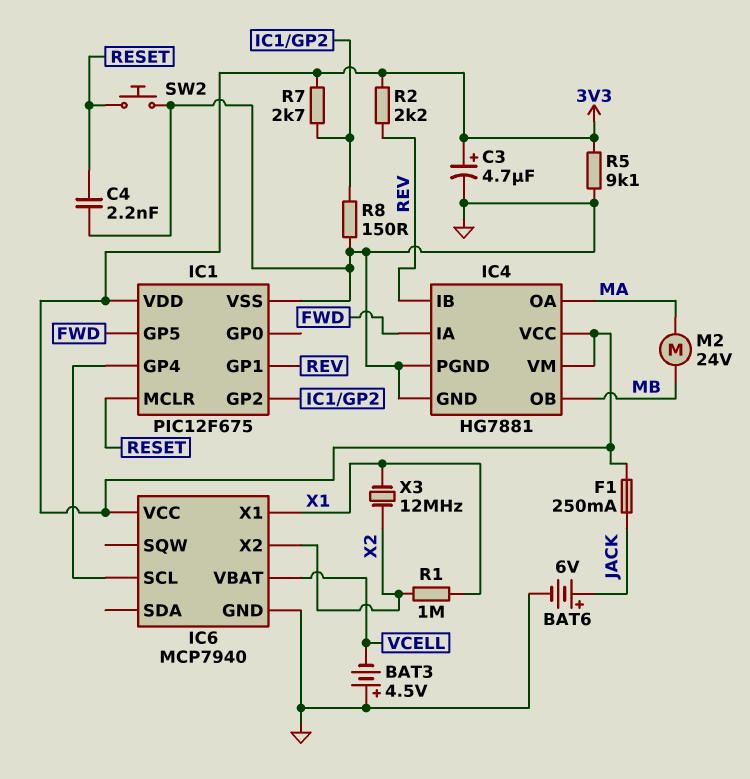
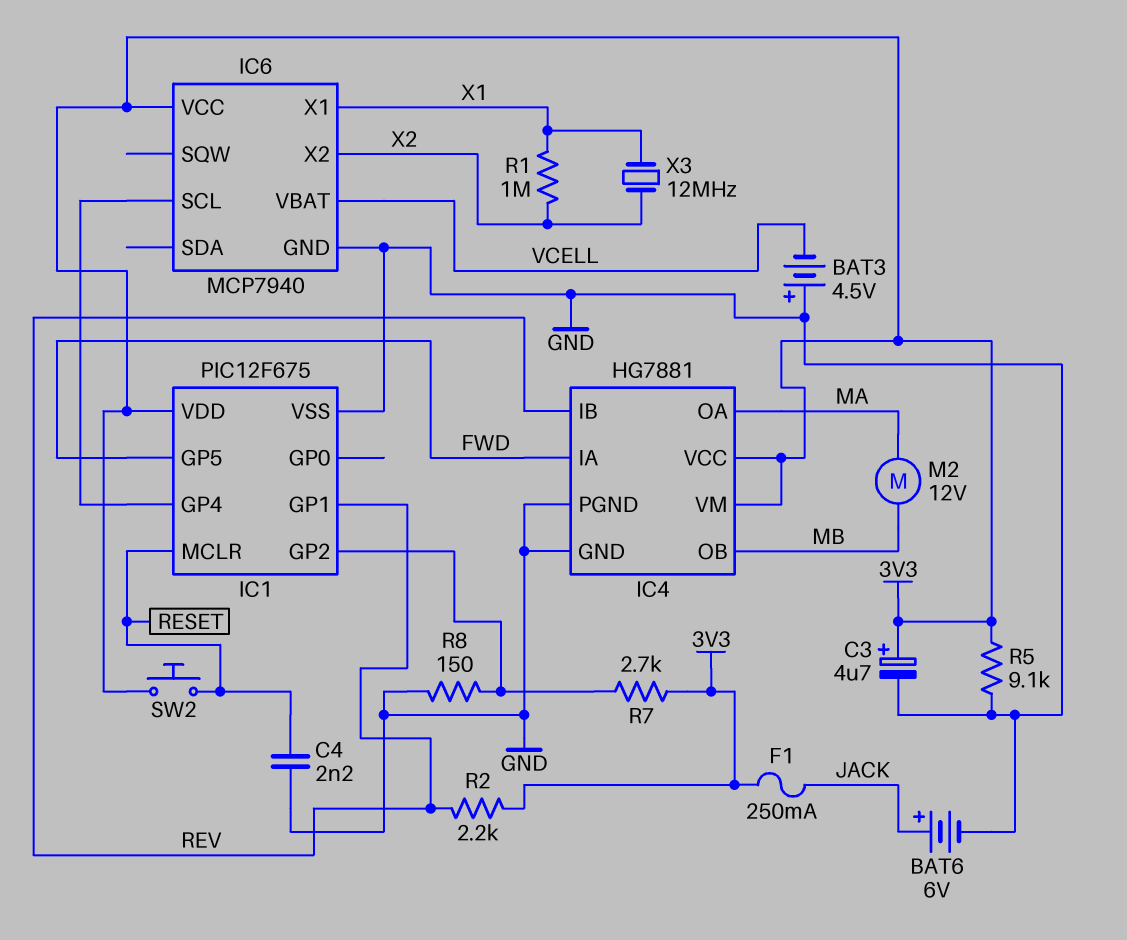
M2: motor 24V (MA, MB) -> motor 12V (MA, MB)
SW2: button (GND, RESET) -> button (3V3, RESET)

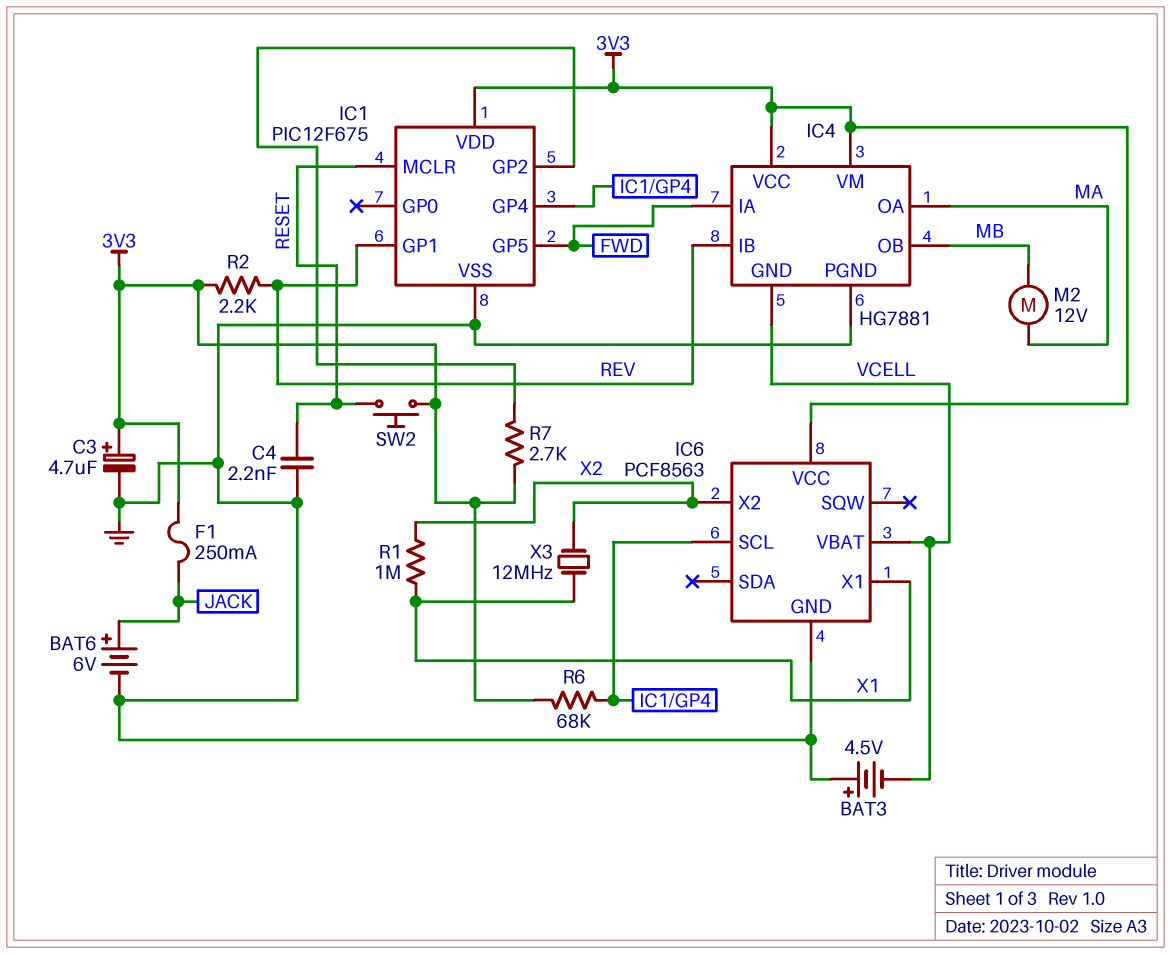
IC4 pin GND: GND -> VCELL
IC6: MCP7940 -> PCF8563
R5: 9.1k (3V3, GND) -> none
R6: none -> 68k (3V3, IC1/GP4)
R8: 150 (GND, IC1/GP2) -> none

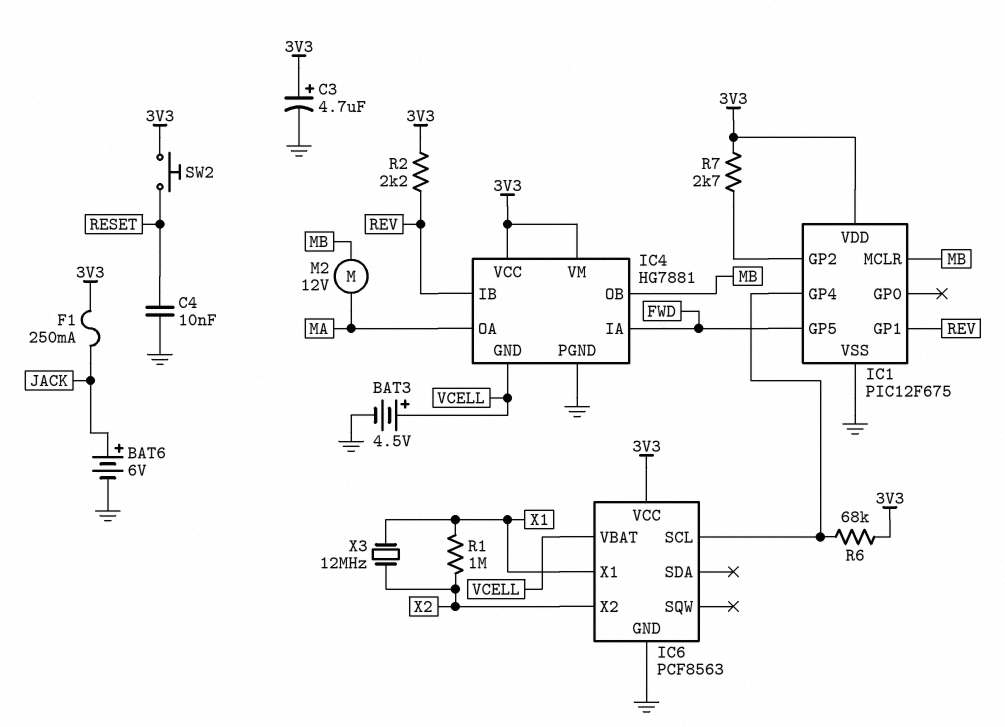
BAT3: 4.5V (plus GND, minus VCELL) -> 4.5V (plus VCELL, minus GND)
C4: 2.2nF (GND, RESET) -> 10nF (GND, RESET)
IC1 pin MCLR: RESET -> MB

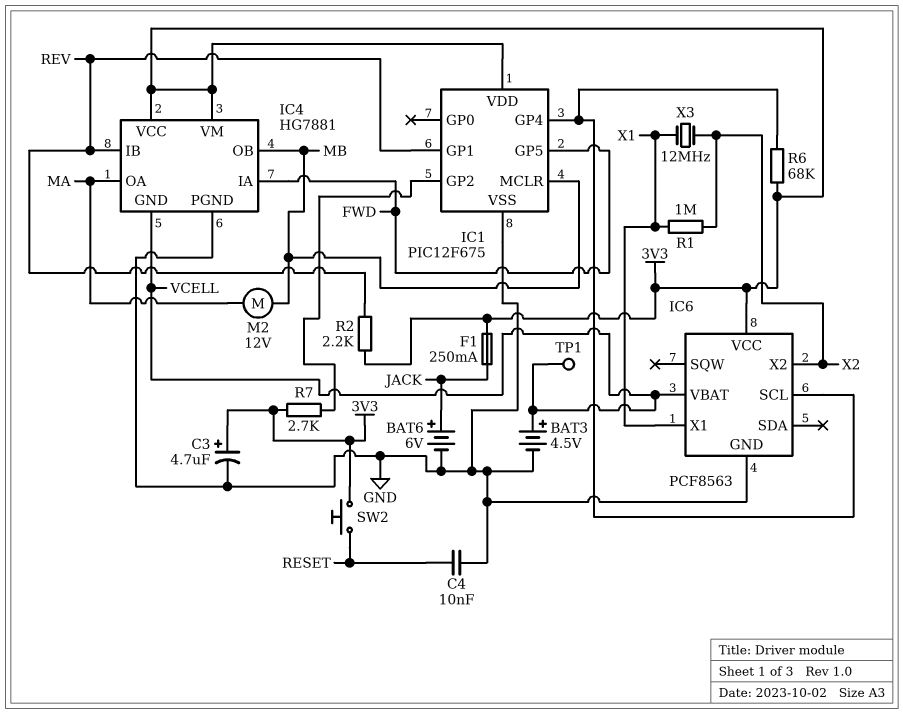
TP1: none -> test point (VCELL)

